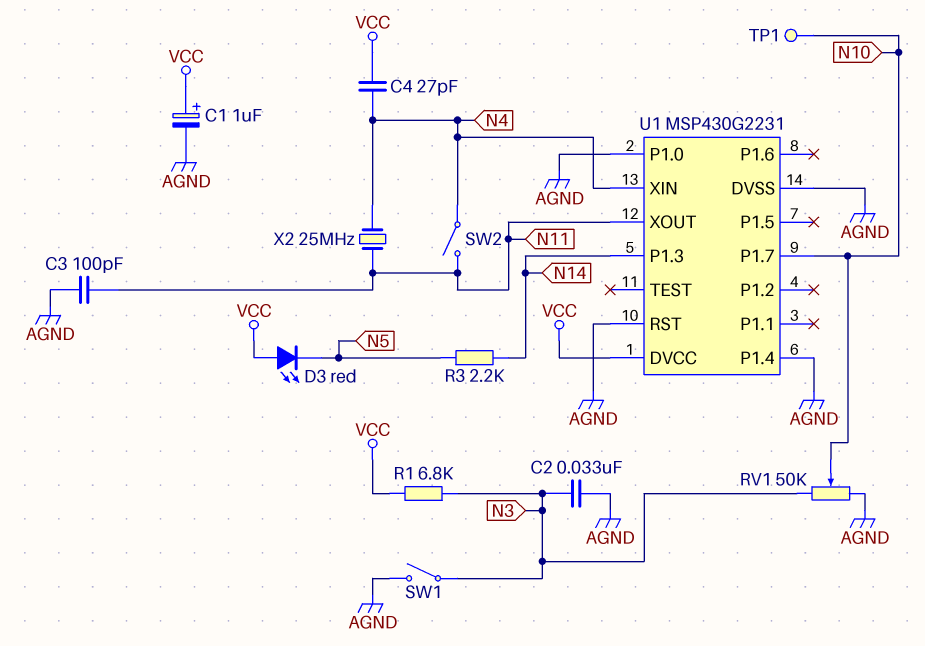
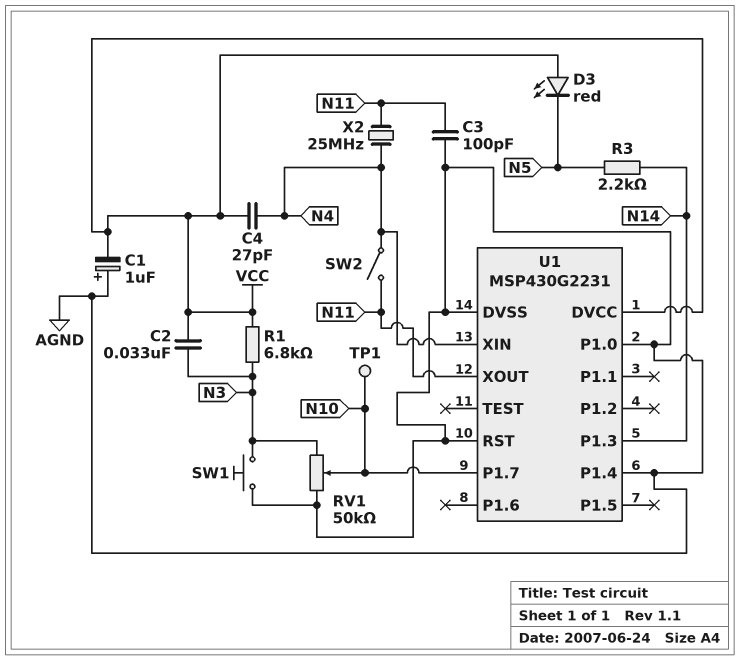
C1: 1uF (plus VCC, minus AGND) -> 1uF (plus AGND, minus VCC)
C2: 33nF (AGND, N3) -> 33nF (N3, VCC)
SW1: switch (AGND, N3) -> button (AGND, N3)

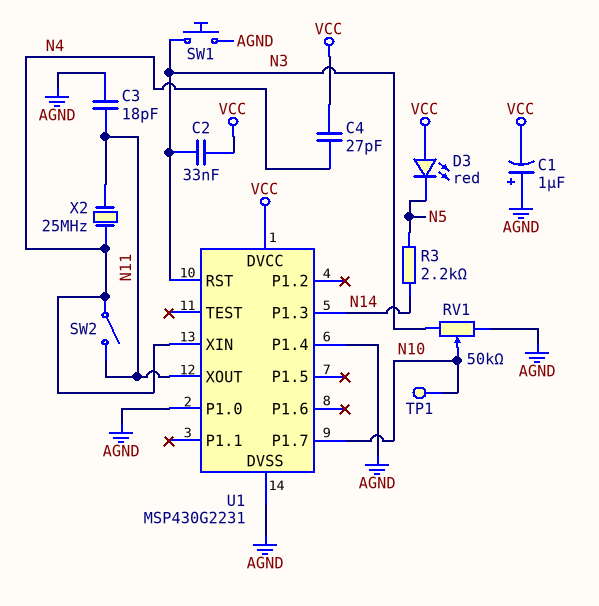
C3: 100pF (AGND, N11) -> 18pF (AGND, N11)
R1: 6.8k (N3, VCC) -> none
U1 pin RST: AGND -> N3

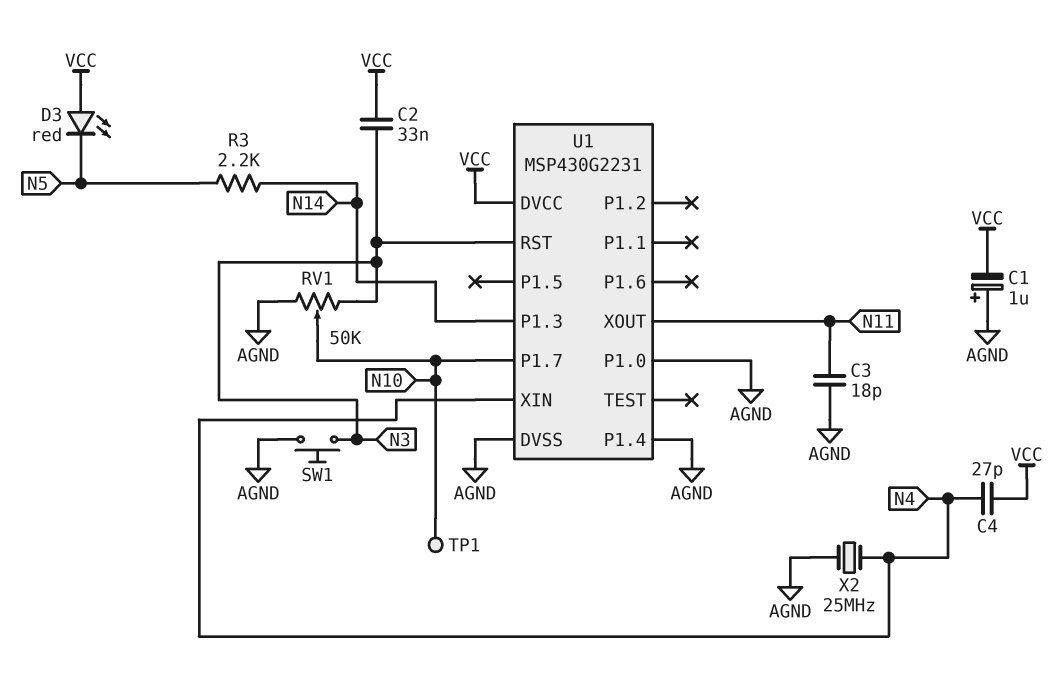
SW2: switch (N4, N11) -> none
X2: 25MHz (N4, N11) -> 25MHz (AGND, N4)

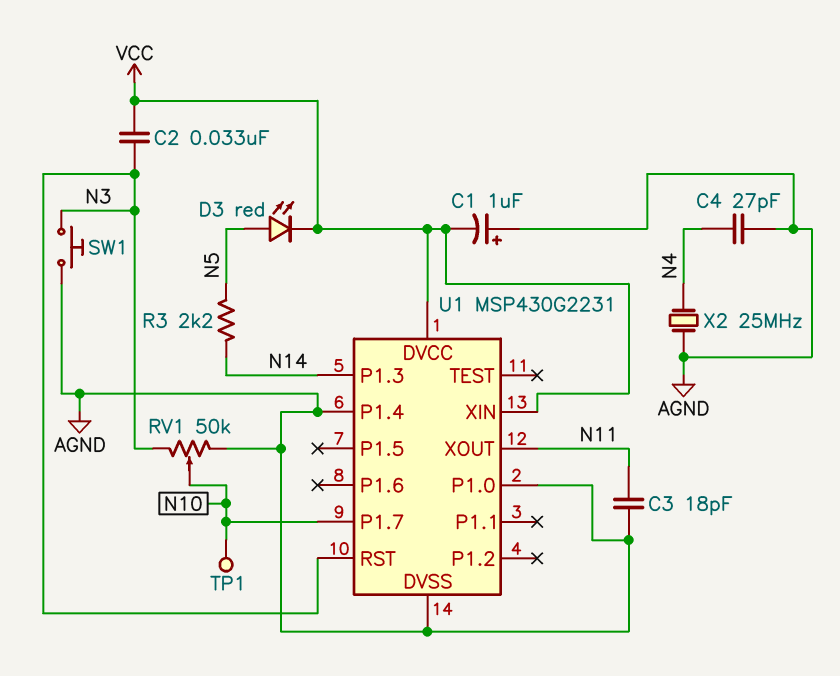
C4: 27pF (N4, VCC) -> 27pF (AGND, N4)
D3: LED red (A VCC, K N5) -> LED red (A N5, K VCC)
U1 pin XIN: N4 -> VCC

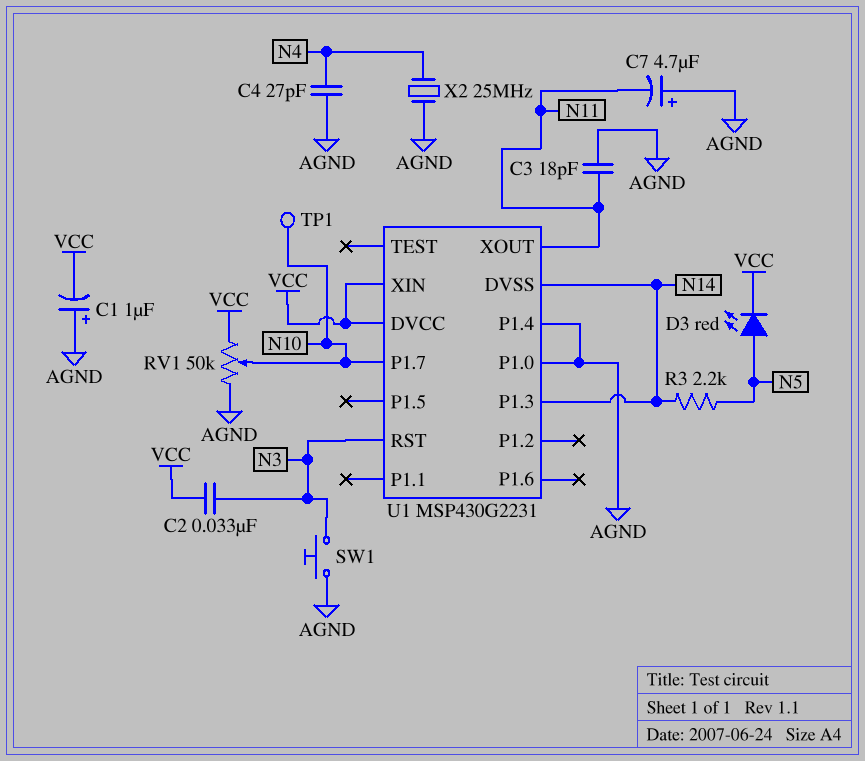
C7: none -> 4.7uF (plus AGND, minus N11)
RV1: 50k (AGND, N3, wiper N10) -> 50k (AGND, VCC, wiper N10)
U1 pin DVSS: AGND -> N14

